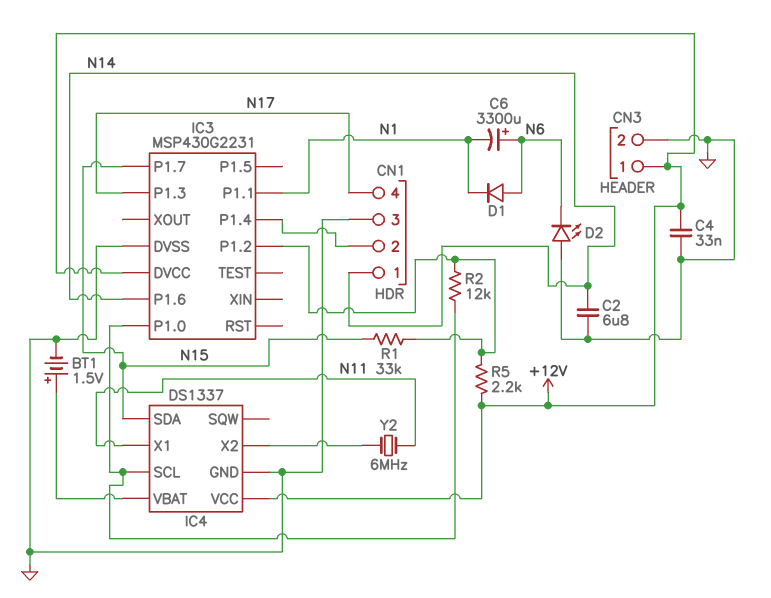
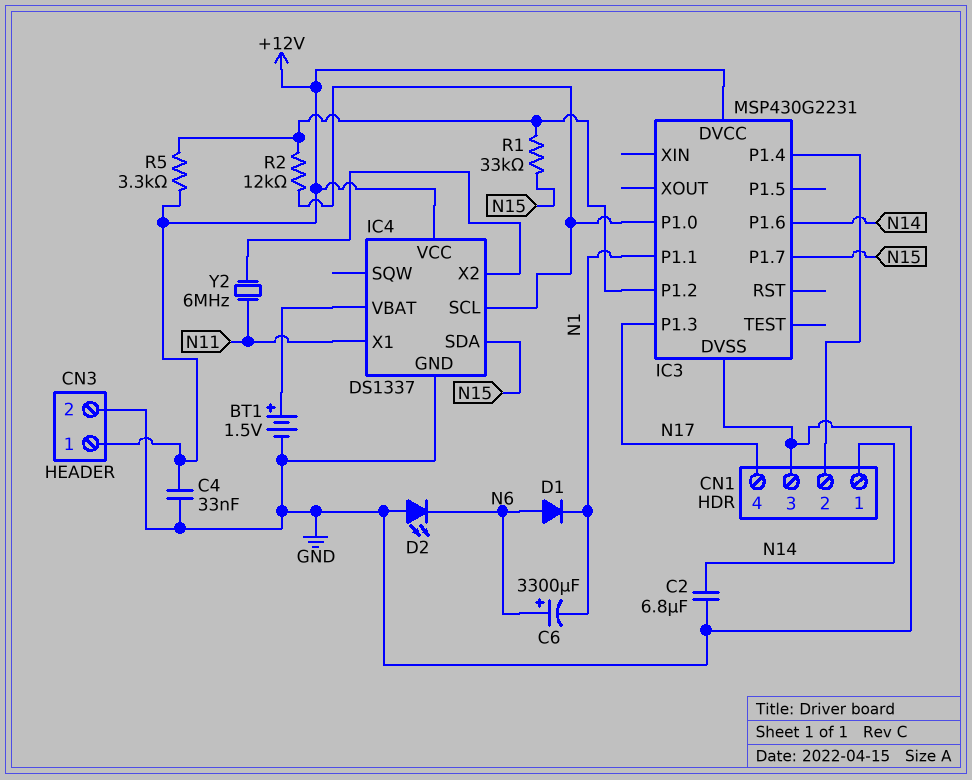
R5: 2.2k (+12V, IC3/P1.2) -> 3.3k (+12V, IC3/P1.2)

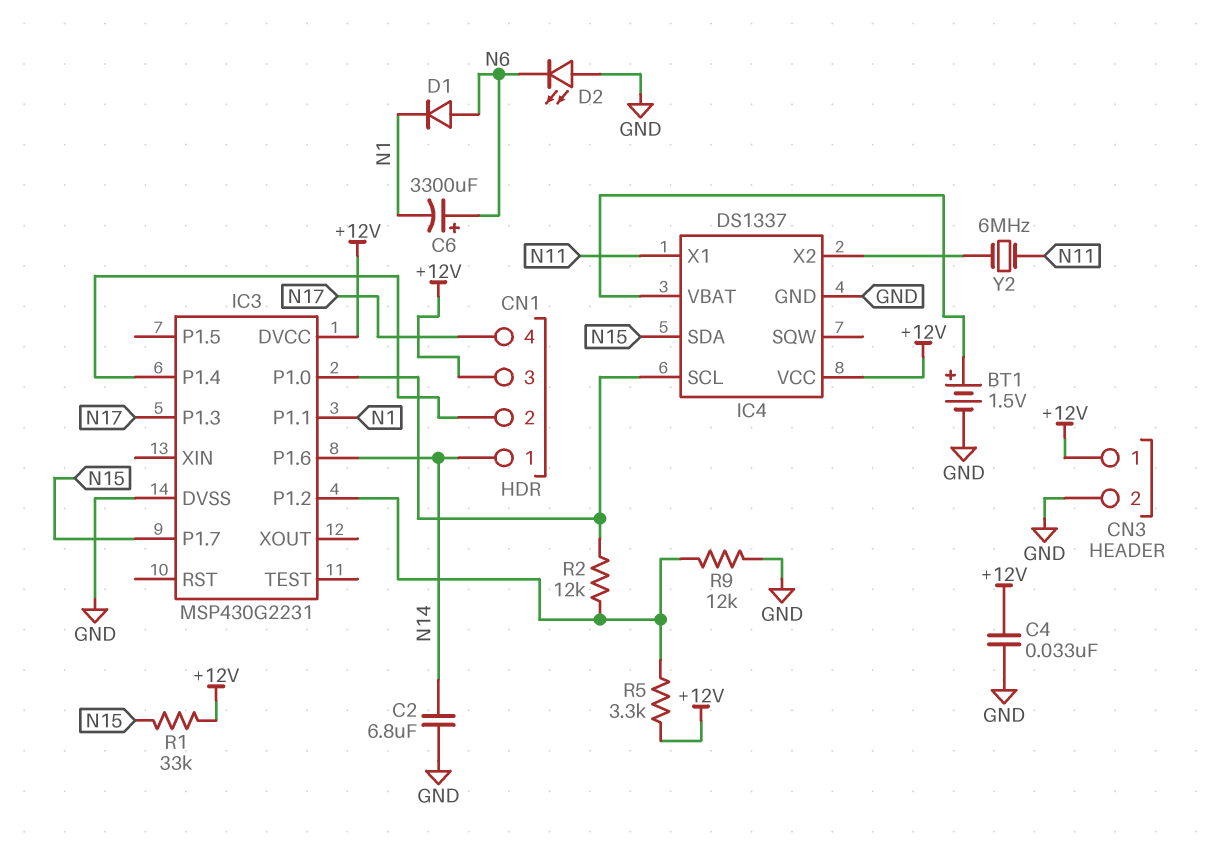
CN1 pin 3: GND -> +12V
R1: 33k (IC3/P1.2, N15) -> 33k (+12V, N15)
R9: none -> 12k (GND, IC3/P1.2)

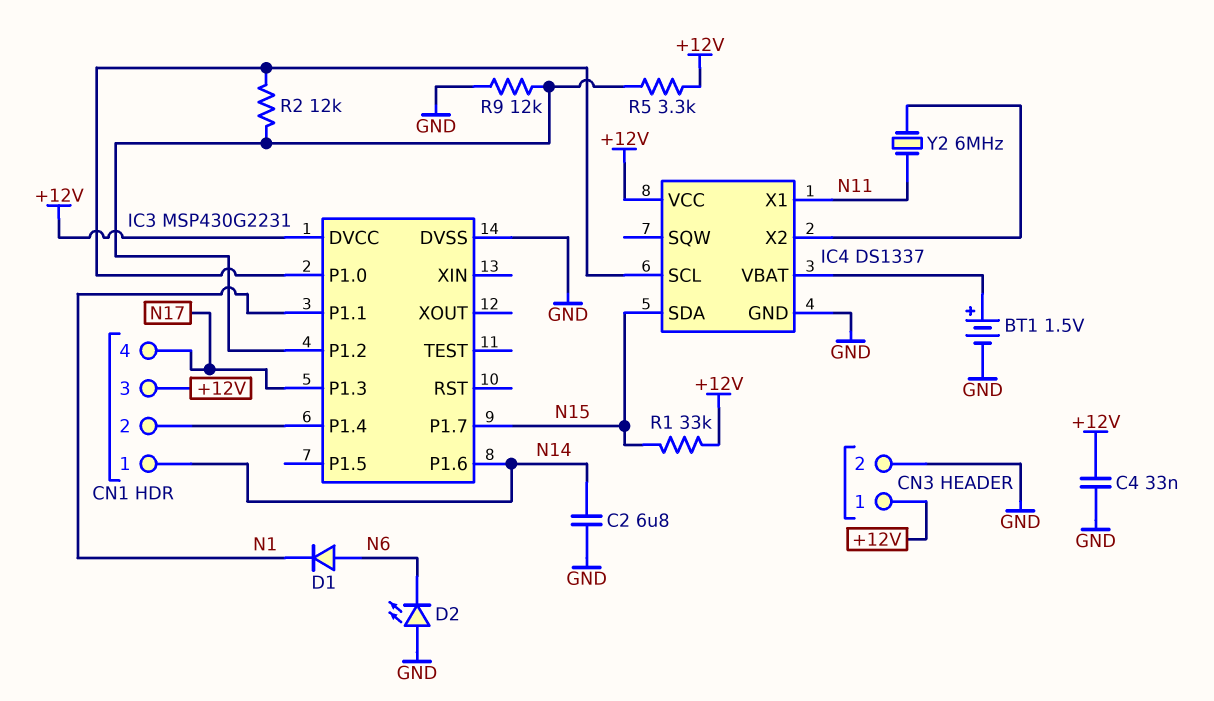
C6: 3300uF (plus N6, minus N1) -> none

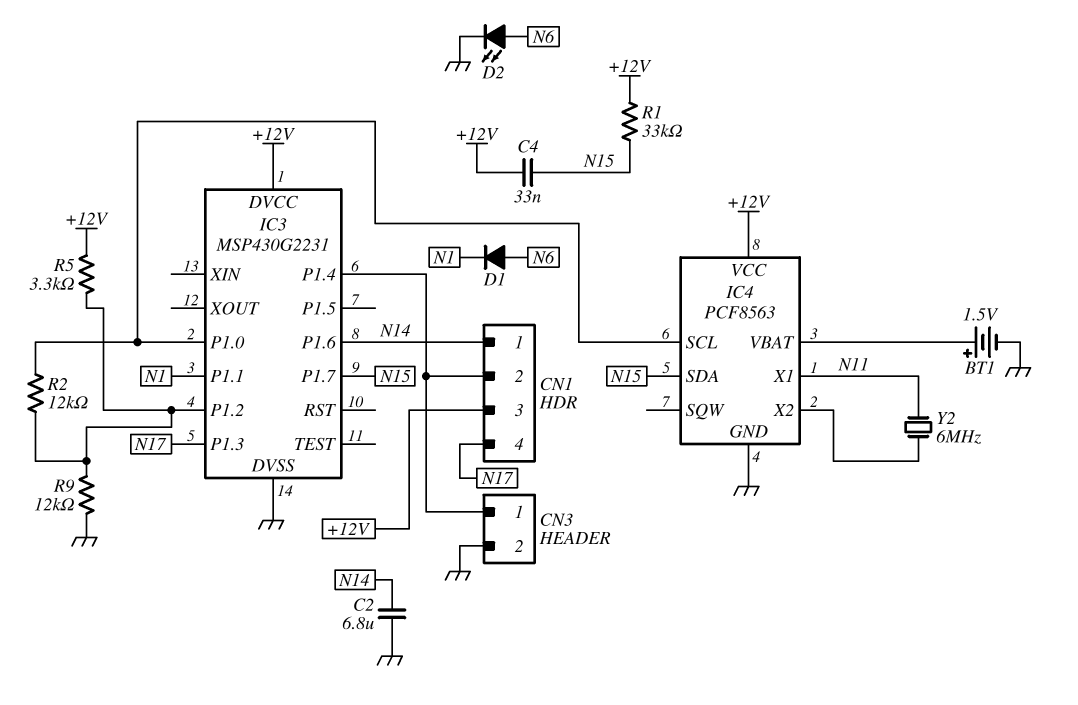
C4: 33nF (+12V, GND) -> 33nF (+12V, N15)
CN3 pin 1: +12V -> CN1/2
D2: LED (A GND, K N6) -> LED (A N6, K GND)
IC4: DS1337 -> PCF8563

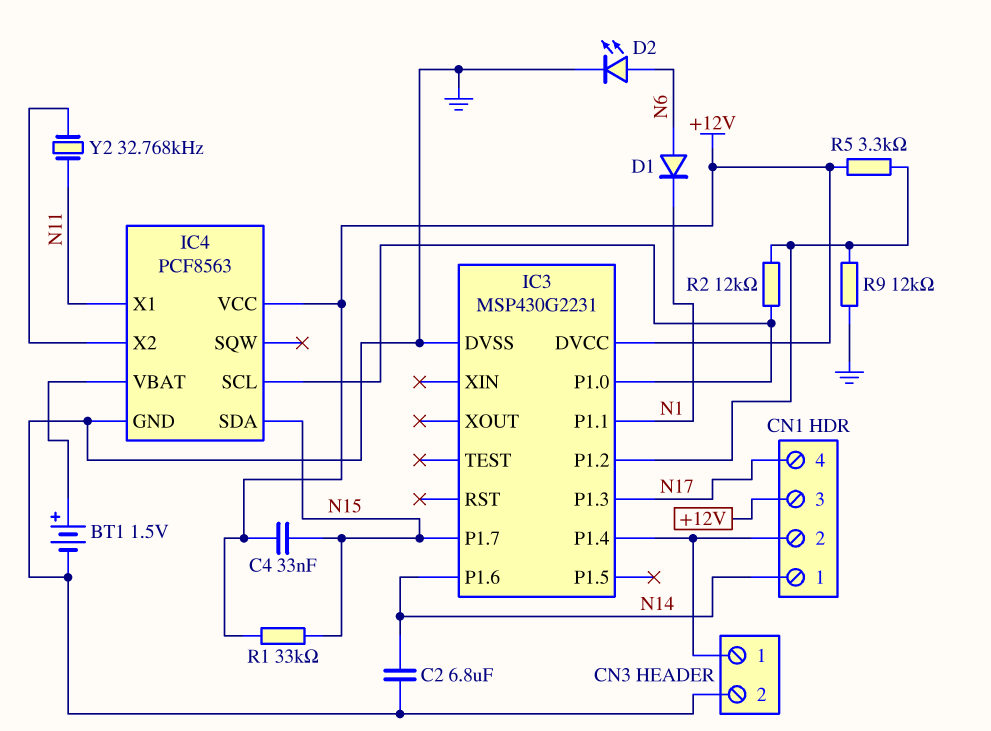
Y2: 6MHz (IC4/X2, N11) -> 32.768kHz (IC4/X2, N11)

